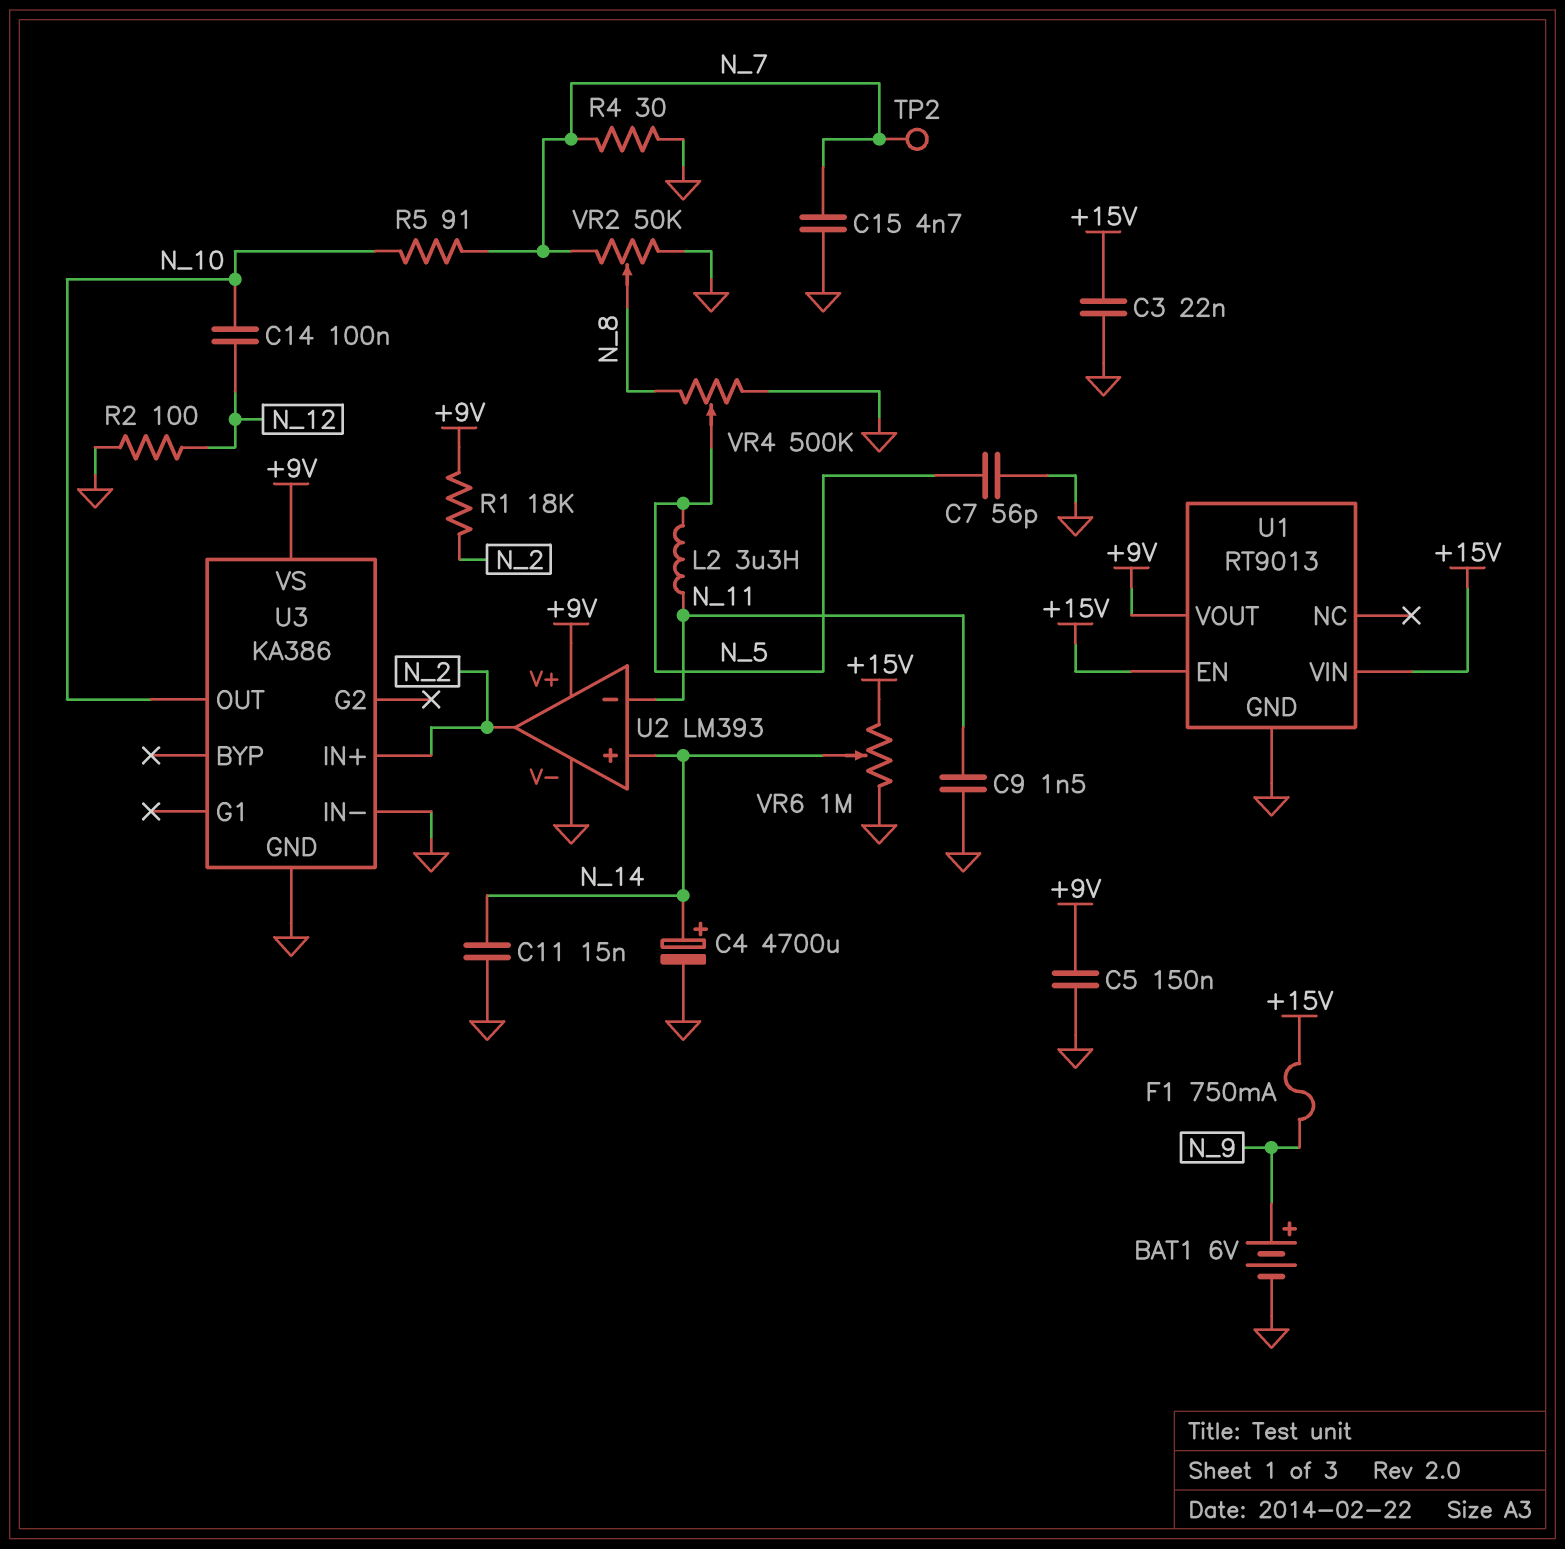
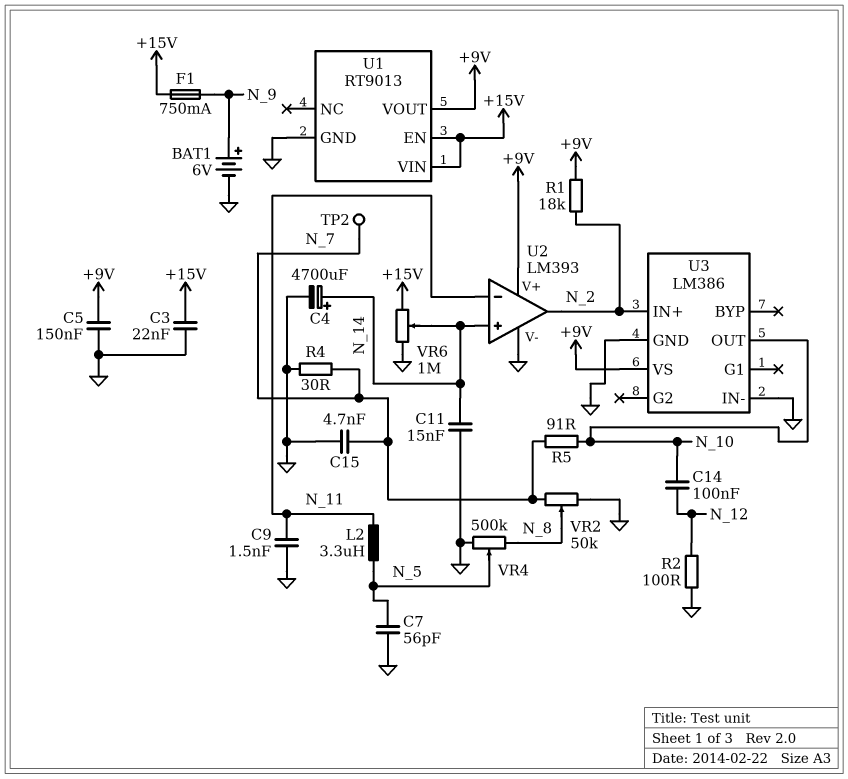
U3: KA386 -> LM386

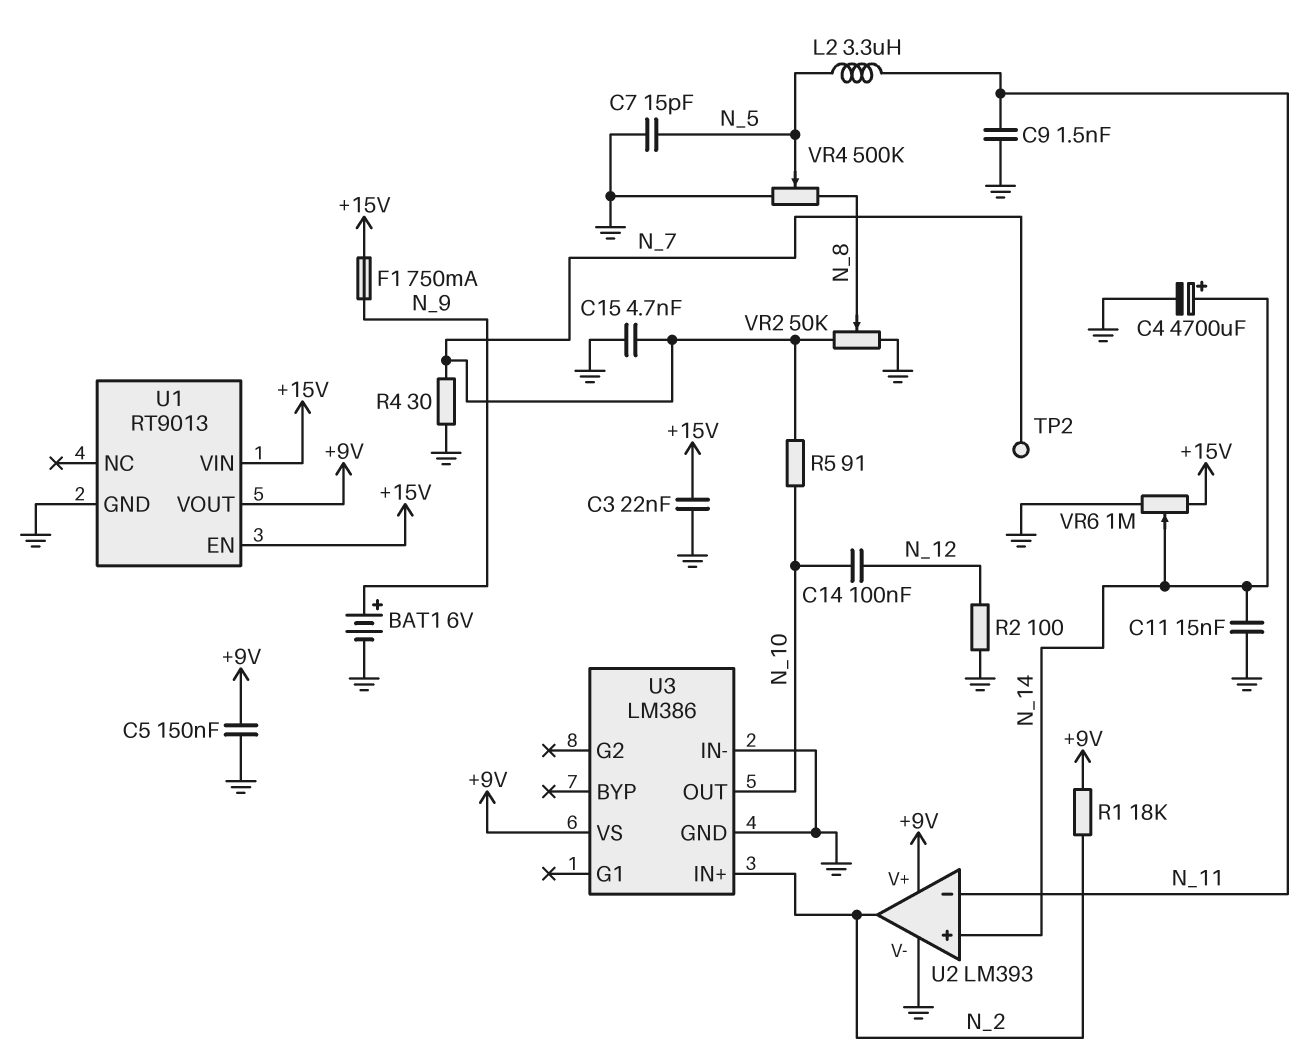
C7: 56pF (GND, N_5) -> 15pF (GND, N_5)

